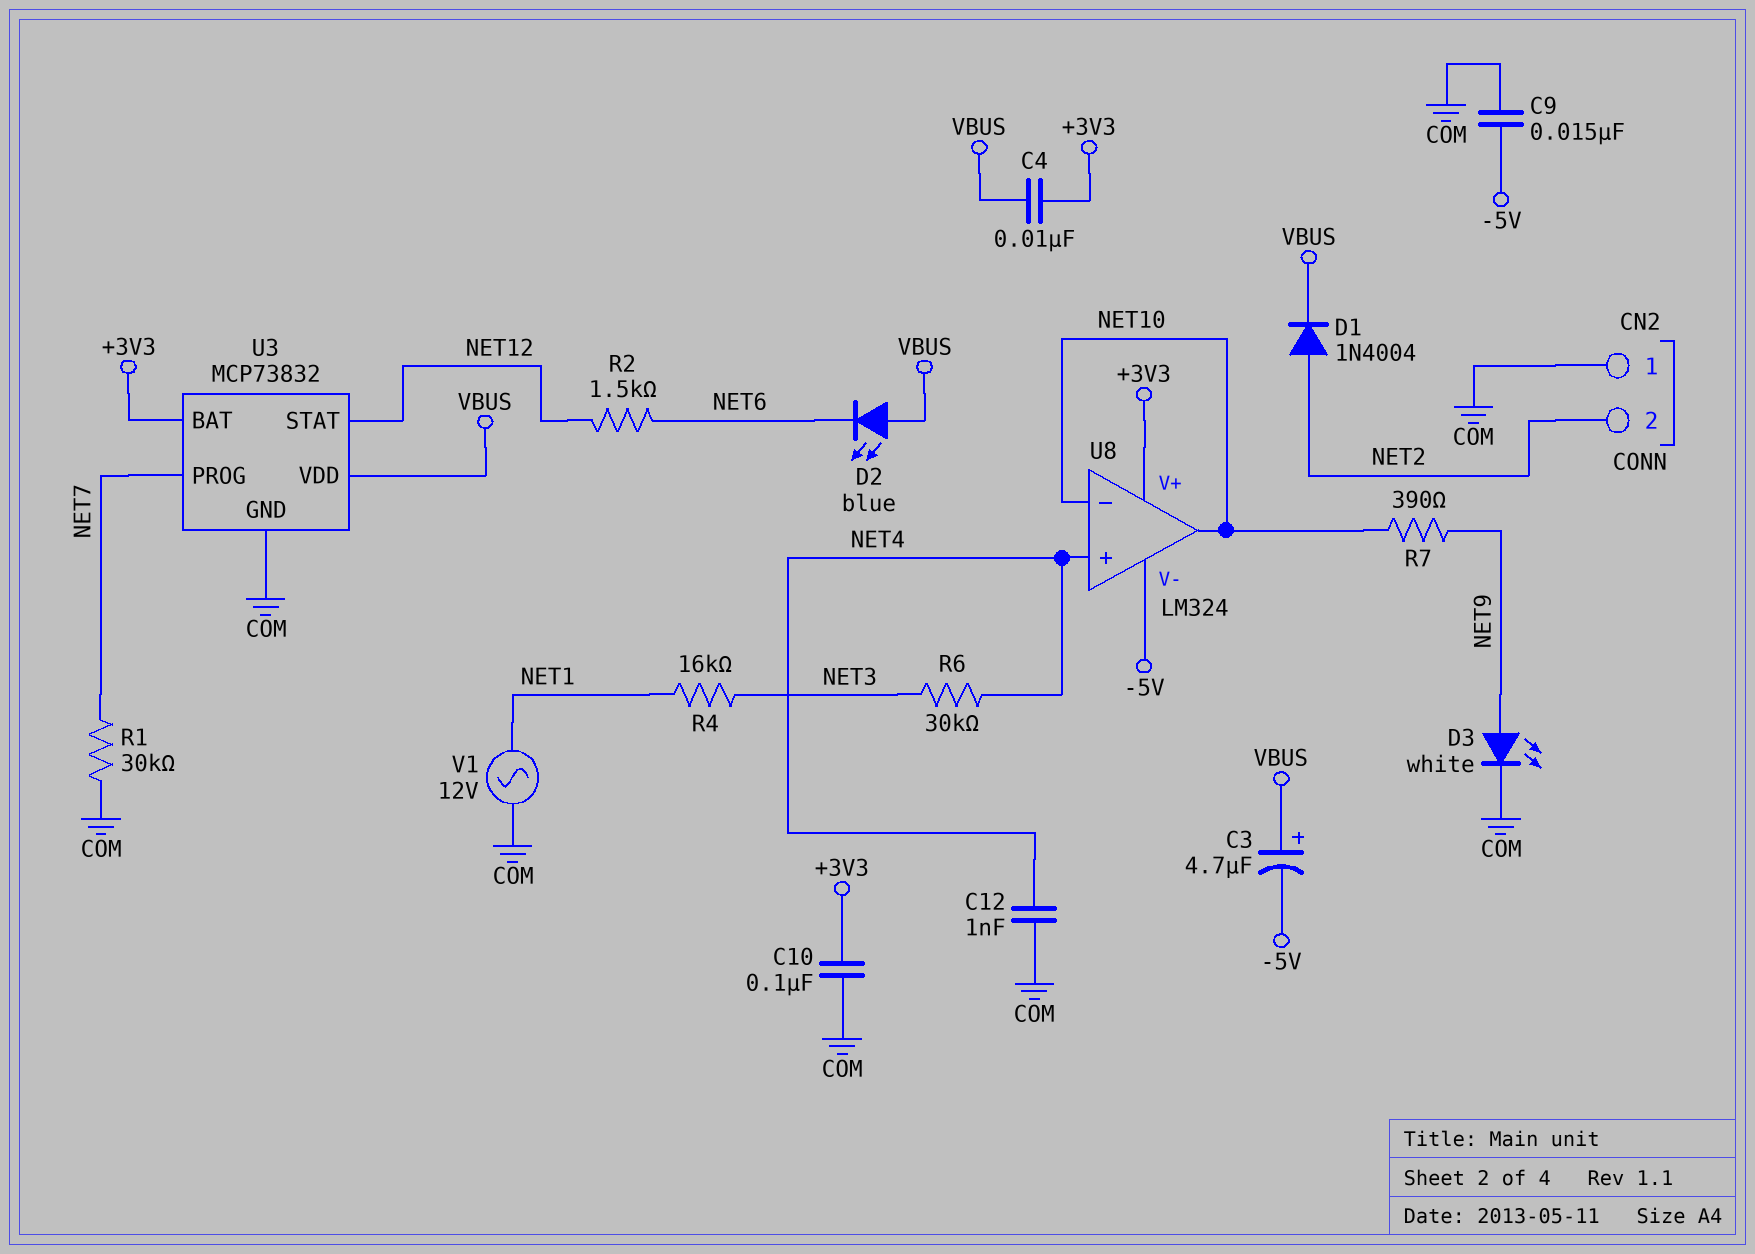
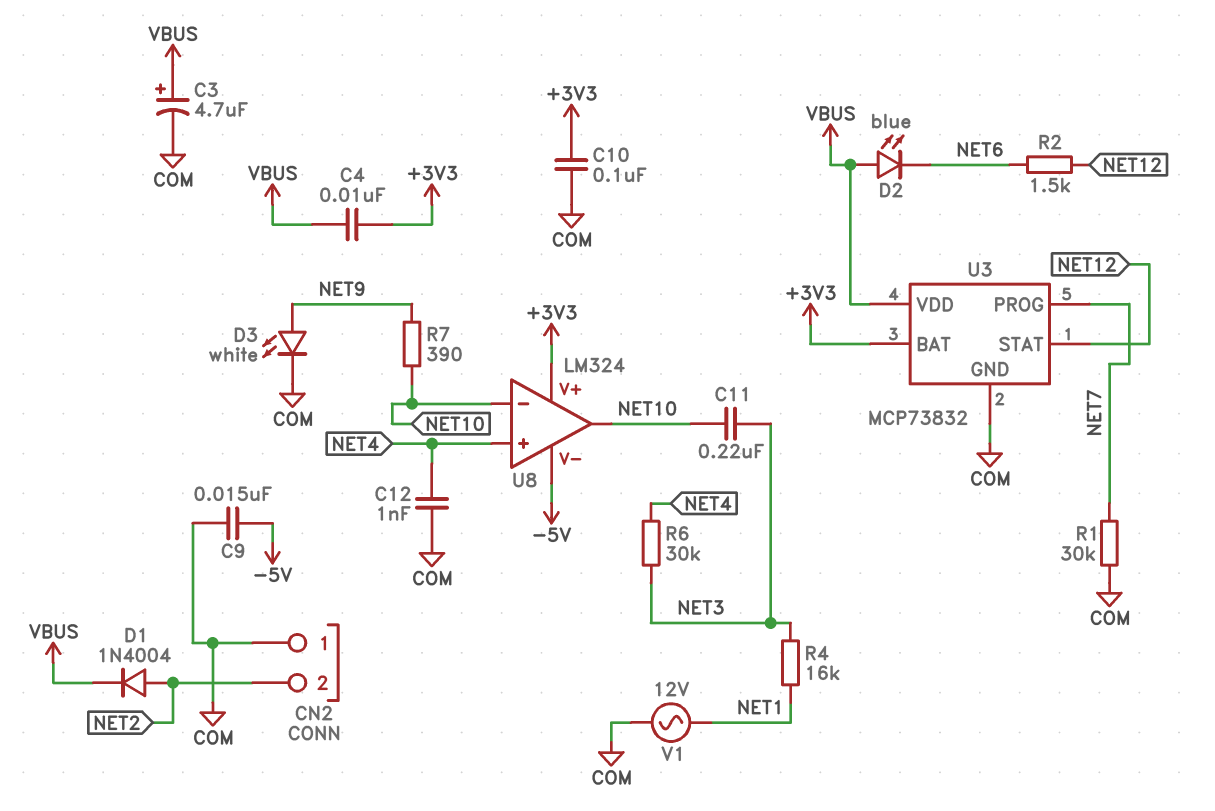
C3: 4.7uF (plus VBUS, minus -5V) -> 4.7uF (plus VBUS, minus COM)
C11: none -> 220nF (NET3, NET10)

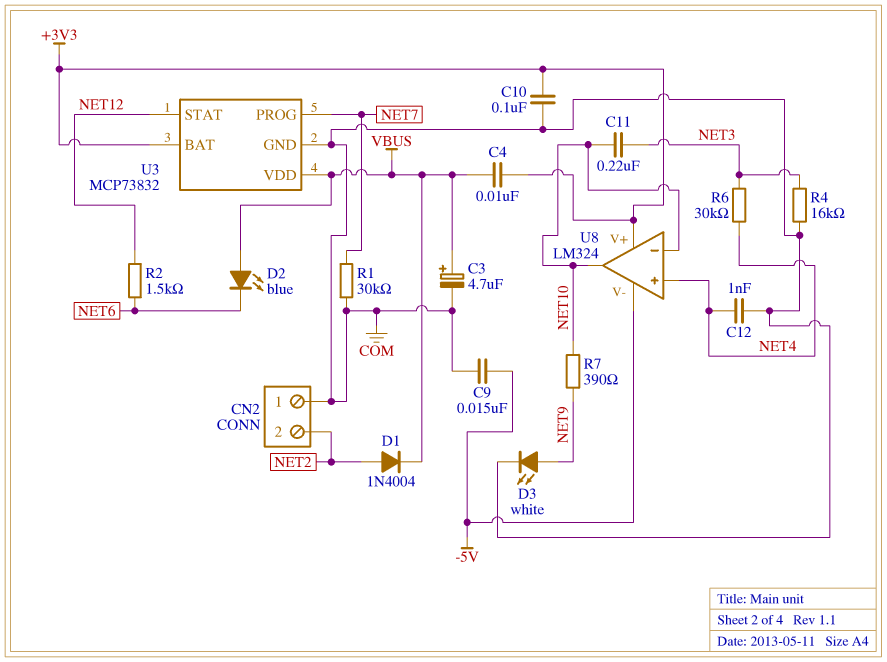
R4: 16k (NET1, NET3) -> 16k (COM, NET3)
V1: AC 12V (COM, NET1) -> none

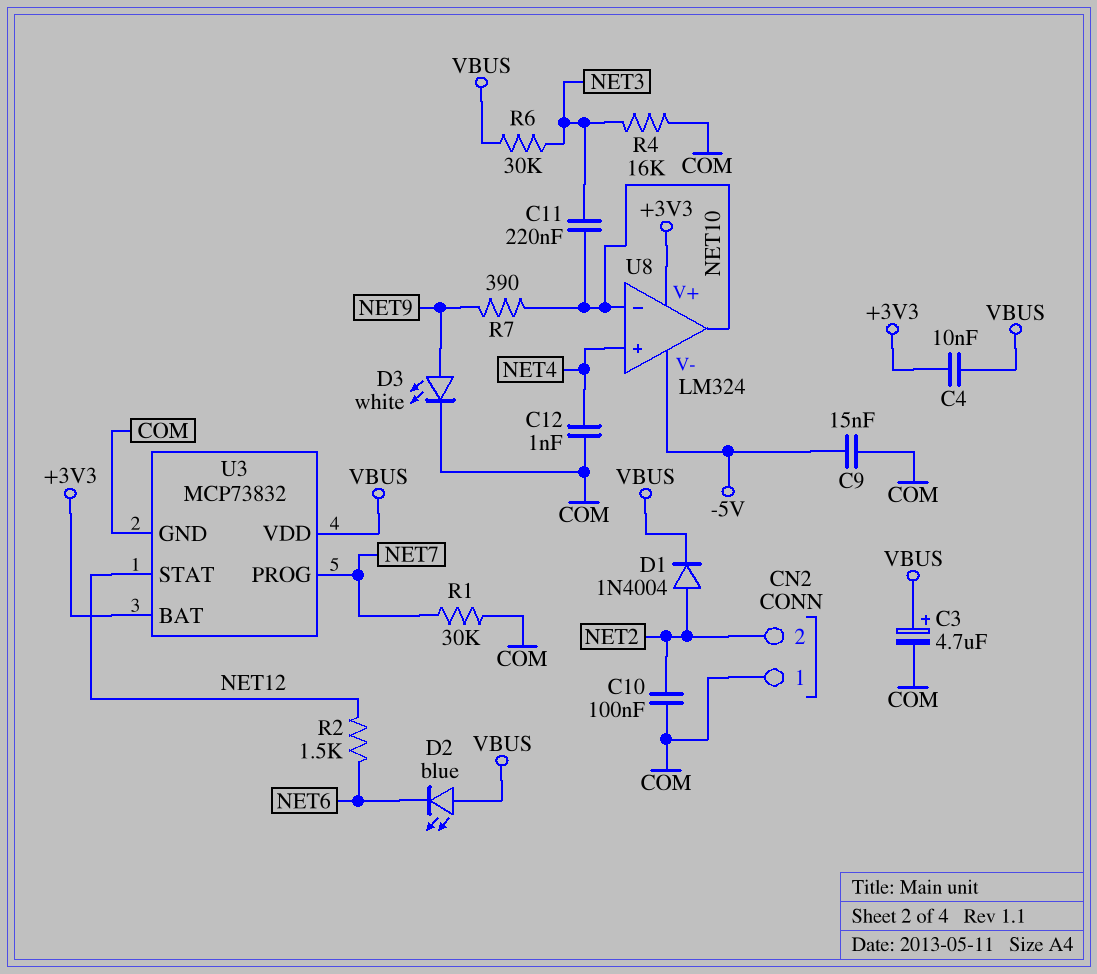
C10: 100nF (+3V3, COM) -> 100nF (COM, NET2)
R6: 30k (NET3, NET4) -> 30k (NET3, VBUS)

